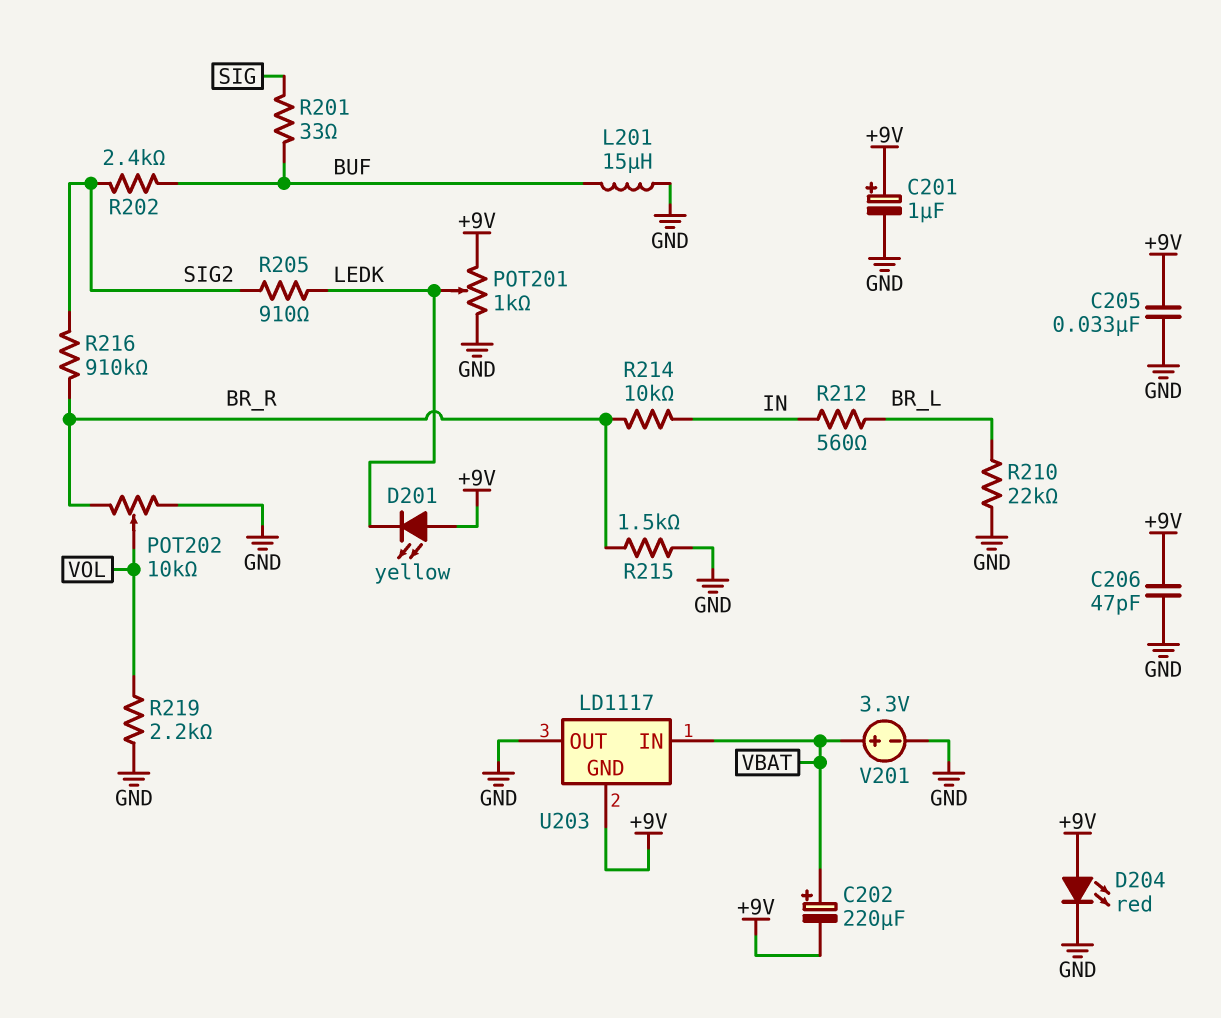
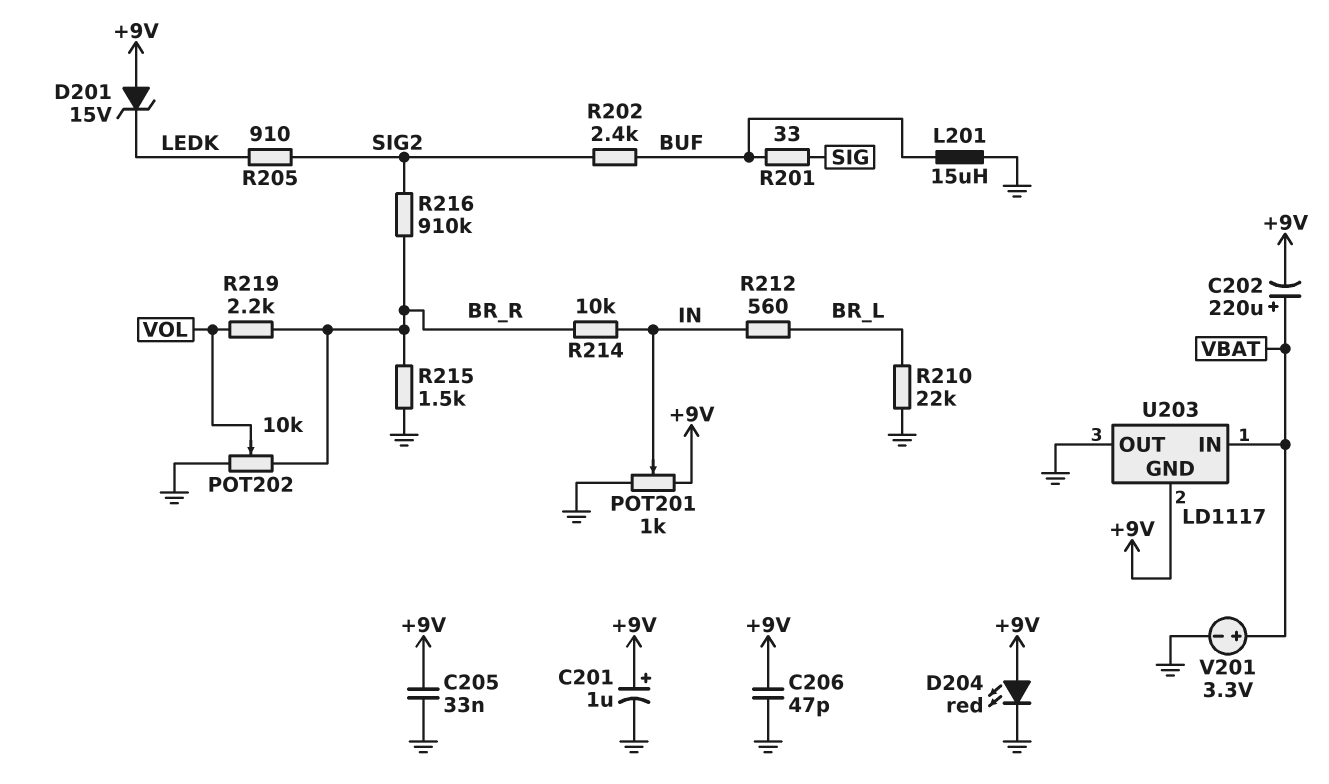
D201: LED yellow (A +9V, K LEDK) -> zener 15V (A +9V, K LEDK)
POT201: 1k (+9V, GND, wiper LEDK) -> 1k (+9V, GND, wiper IN)
R219: 2.2k (GND, VOL) -> 2.2k (BR_R, VOL)

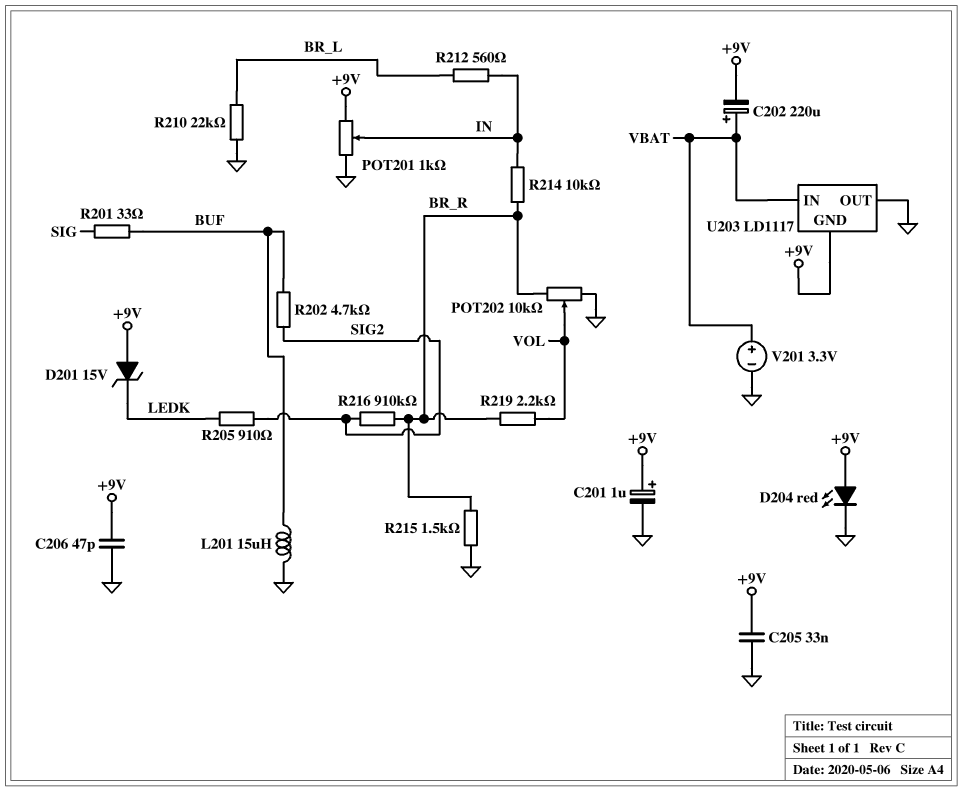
R202: 2.4k (BUF, SIG2) -> 4.7k (BUF, SIG2)

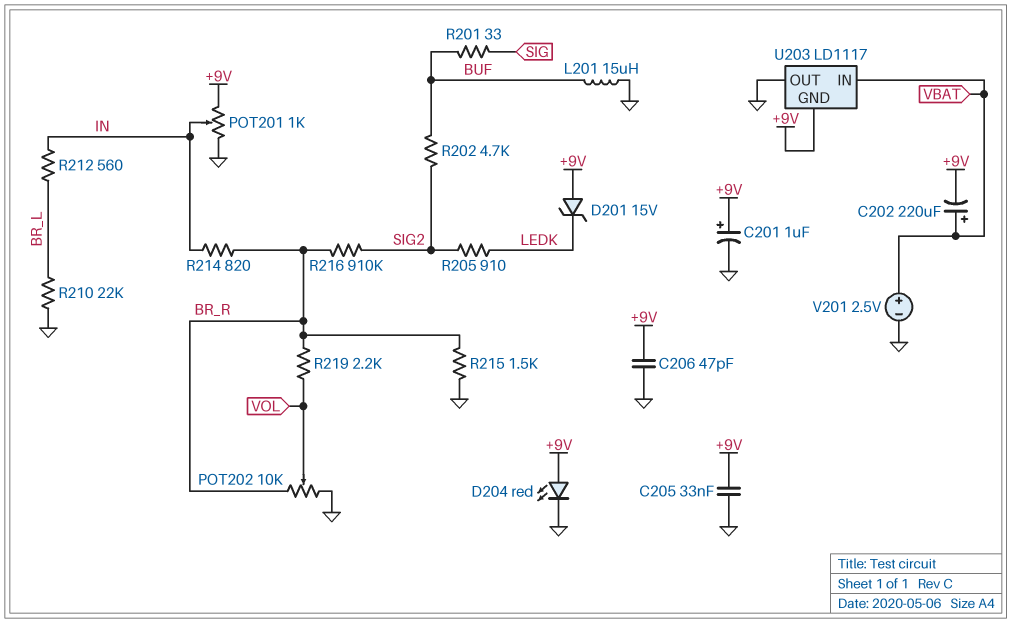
R214: 10k (BR_R, IN) -> 820 (BR_R, IN)
V201: 3.3V (plus VBAT, minus GND) -> 2.5V (plus VBAT, minus GND)

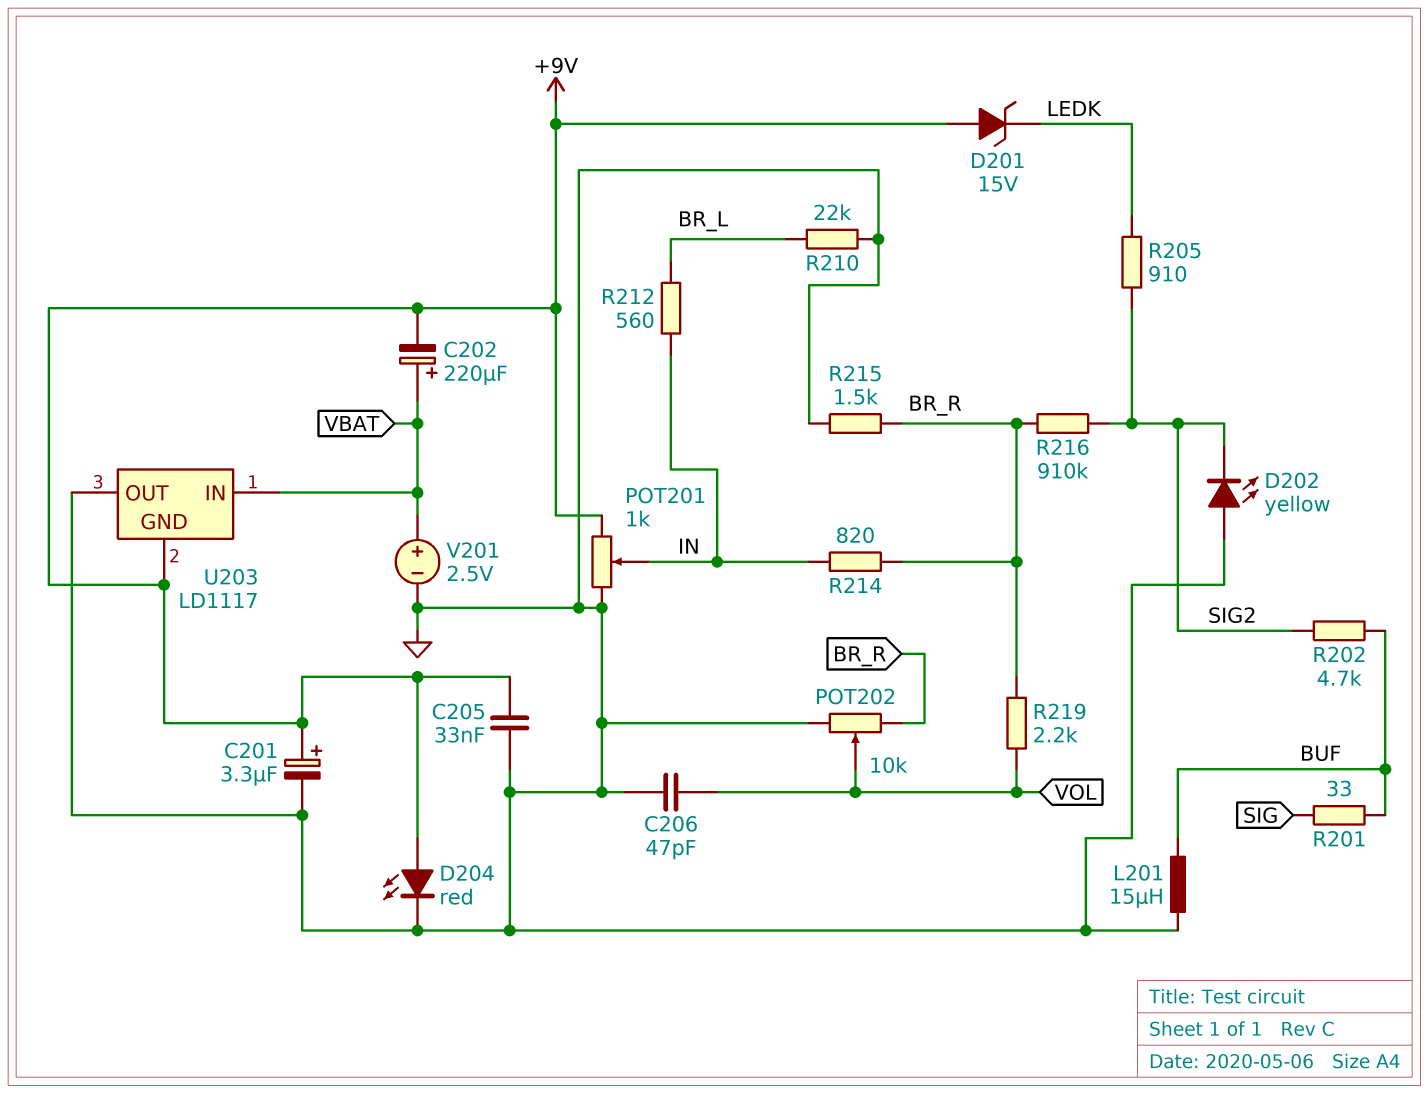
C201: 1uF (plus +9V, minus GND) -> 3.3uF (plus +9V, minus GND)
C206: 47pF (+9V, GND) -> 47pF (GND, VOL)
D202: none -> LED yellow (A GND, K SIG2)

